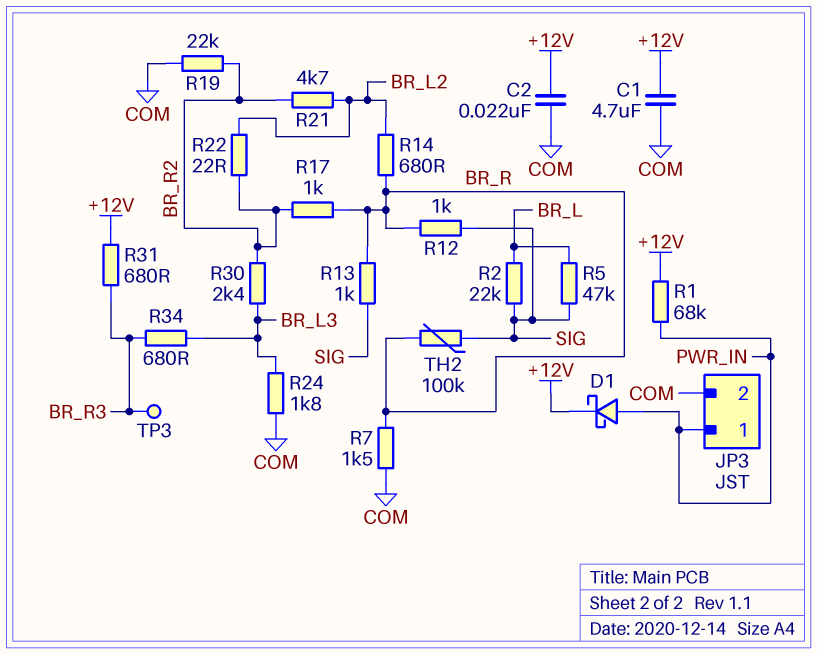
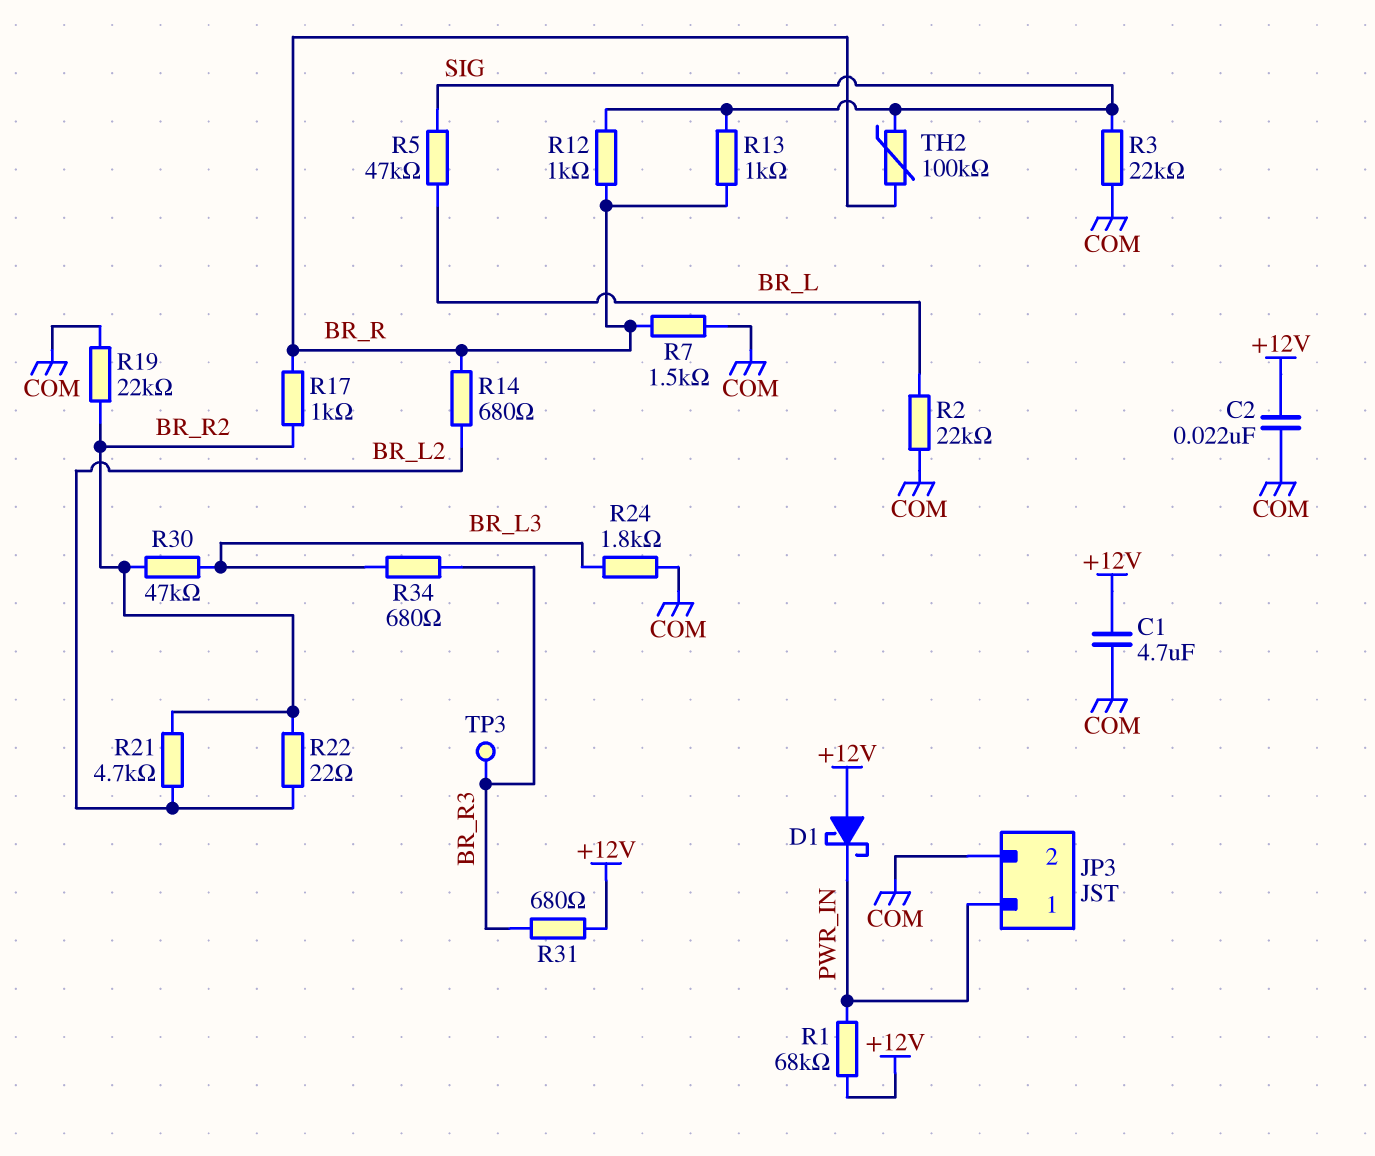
D1: schottky (A PWR_IN, K +12V) -> schottky (A +12V, K PWR_IN)
R2: 22k (BR_L, SIG) -> 22k (BR_L, COM)
R3: none -> 22k (COM, SIG)
R30: 2.4k (BR_L3, BR_R2) -> 47k (BR_L3, BR_R2)

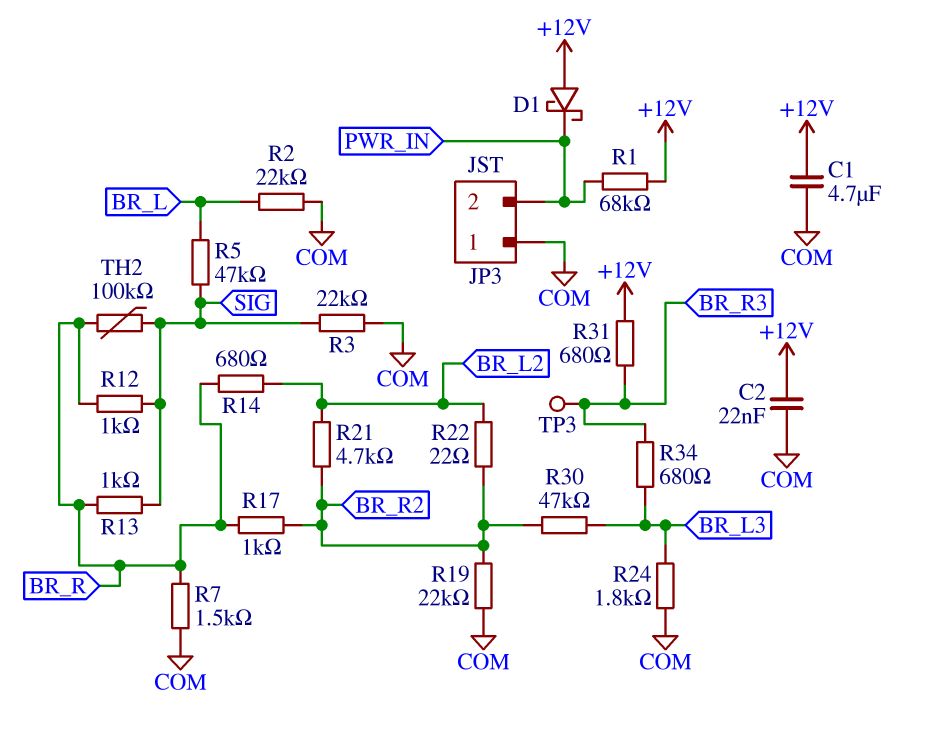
JP3 pin 1: PWR_IN -> COM
JP3 pin 2: COM -> PWR_IN

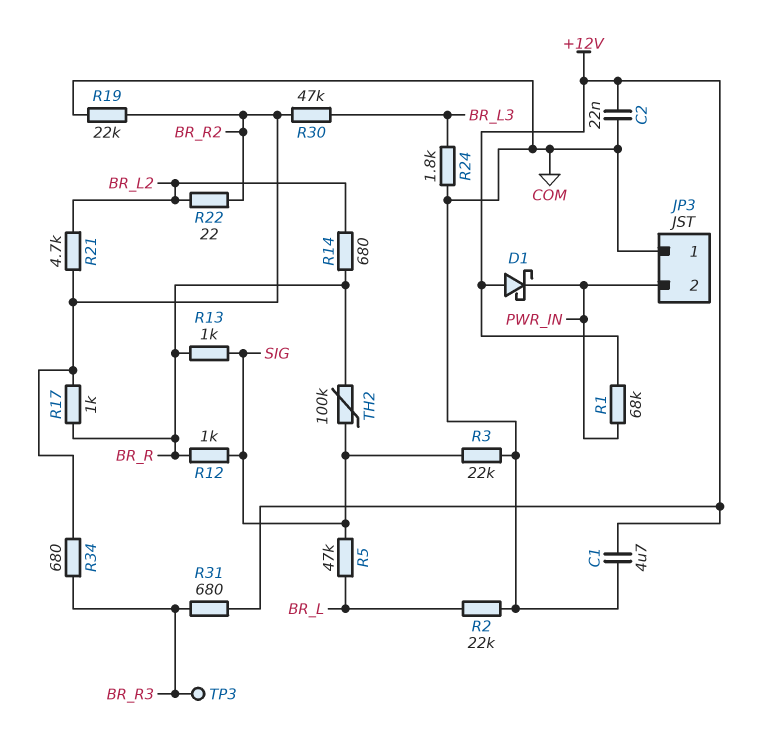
R7: 1.5k (BR_R, COM) -> none
R34: 680 (BR_L3, BR_R3) -> 680 (BR_R2, BR_R3)

